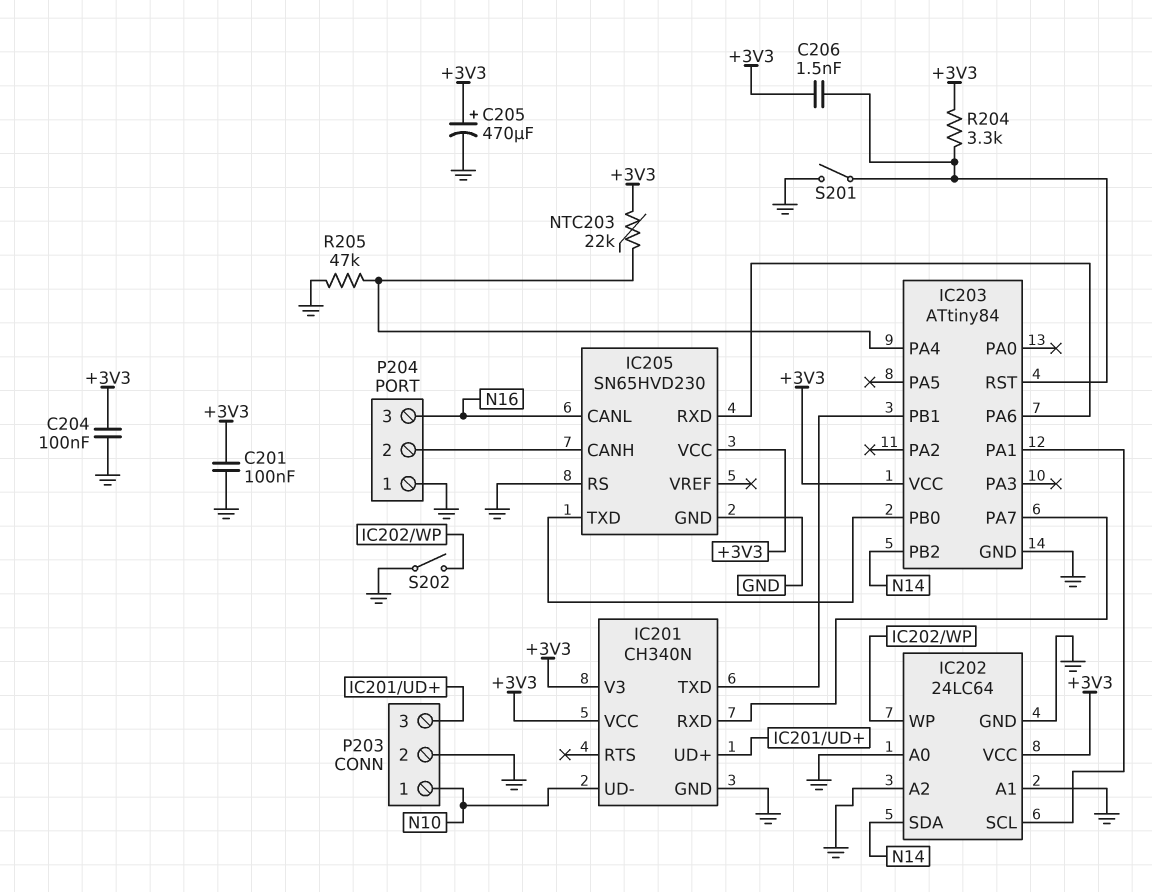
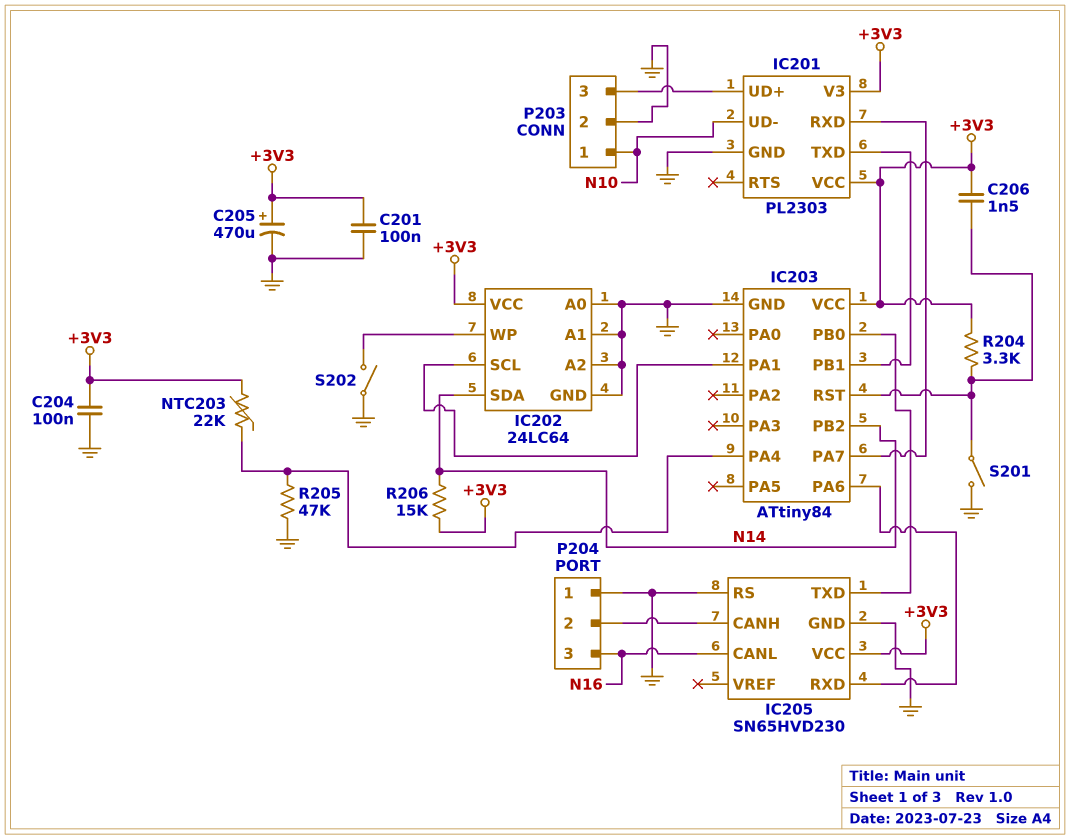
IC201: CH340N -> PL2303
R206: none -> 15k (+3V3, N14)

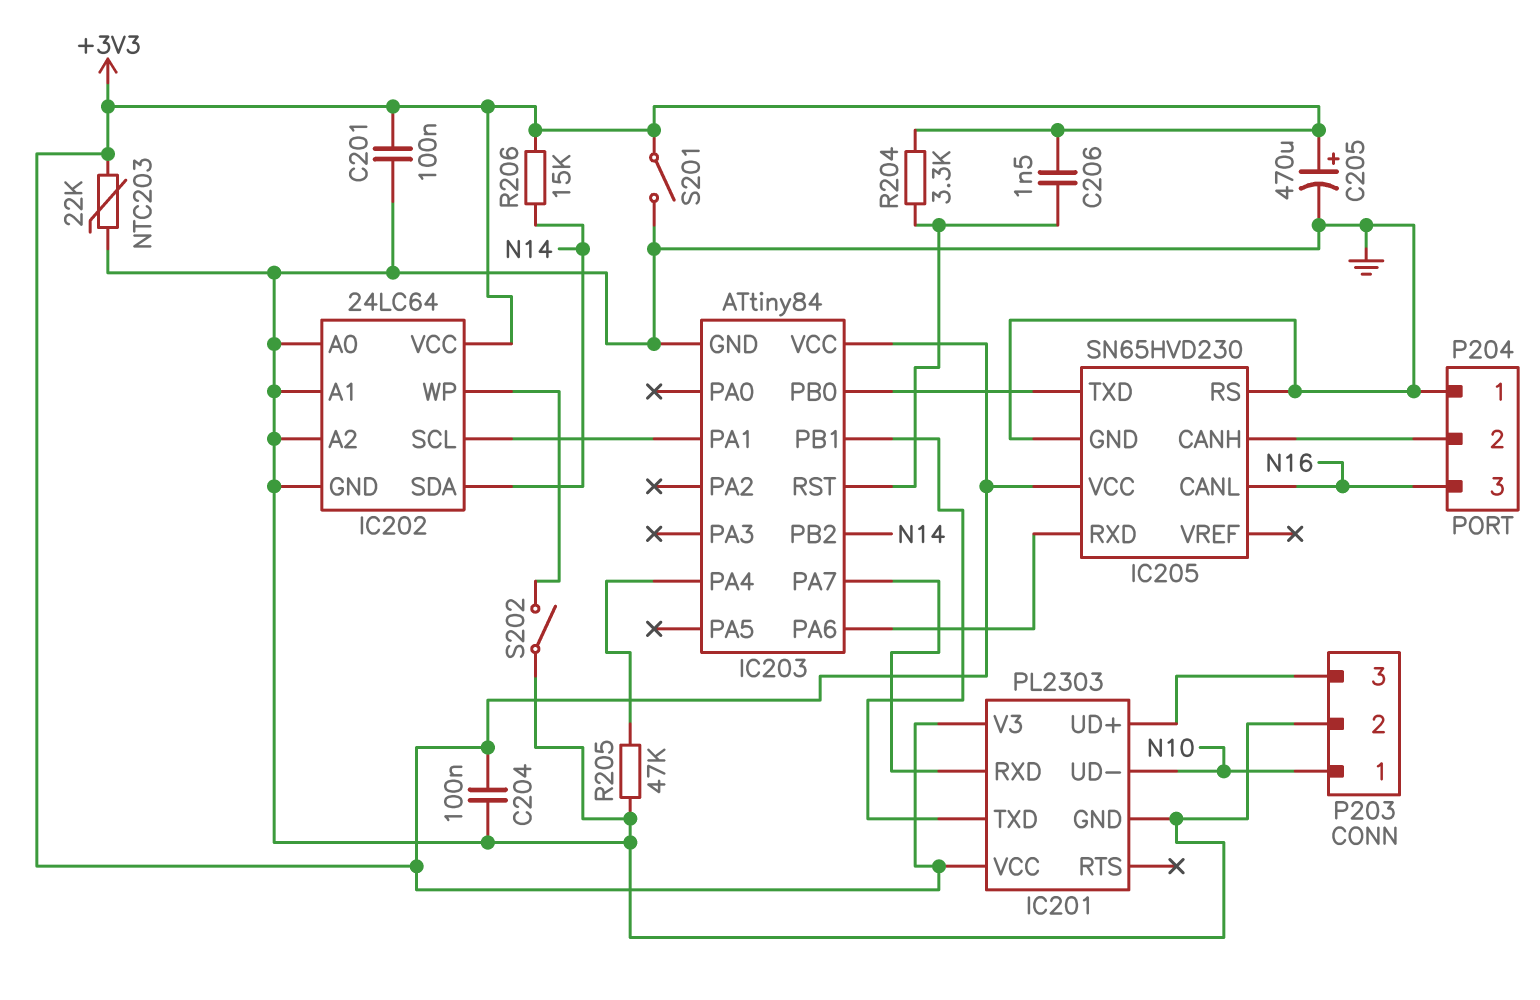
NTC203: 22k (+3V3, IC203/PA4) -> 22k (+3V3, GND)
S201: switch (GND, IC203/RST) -> switch (+3V3, GND)

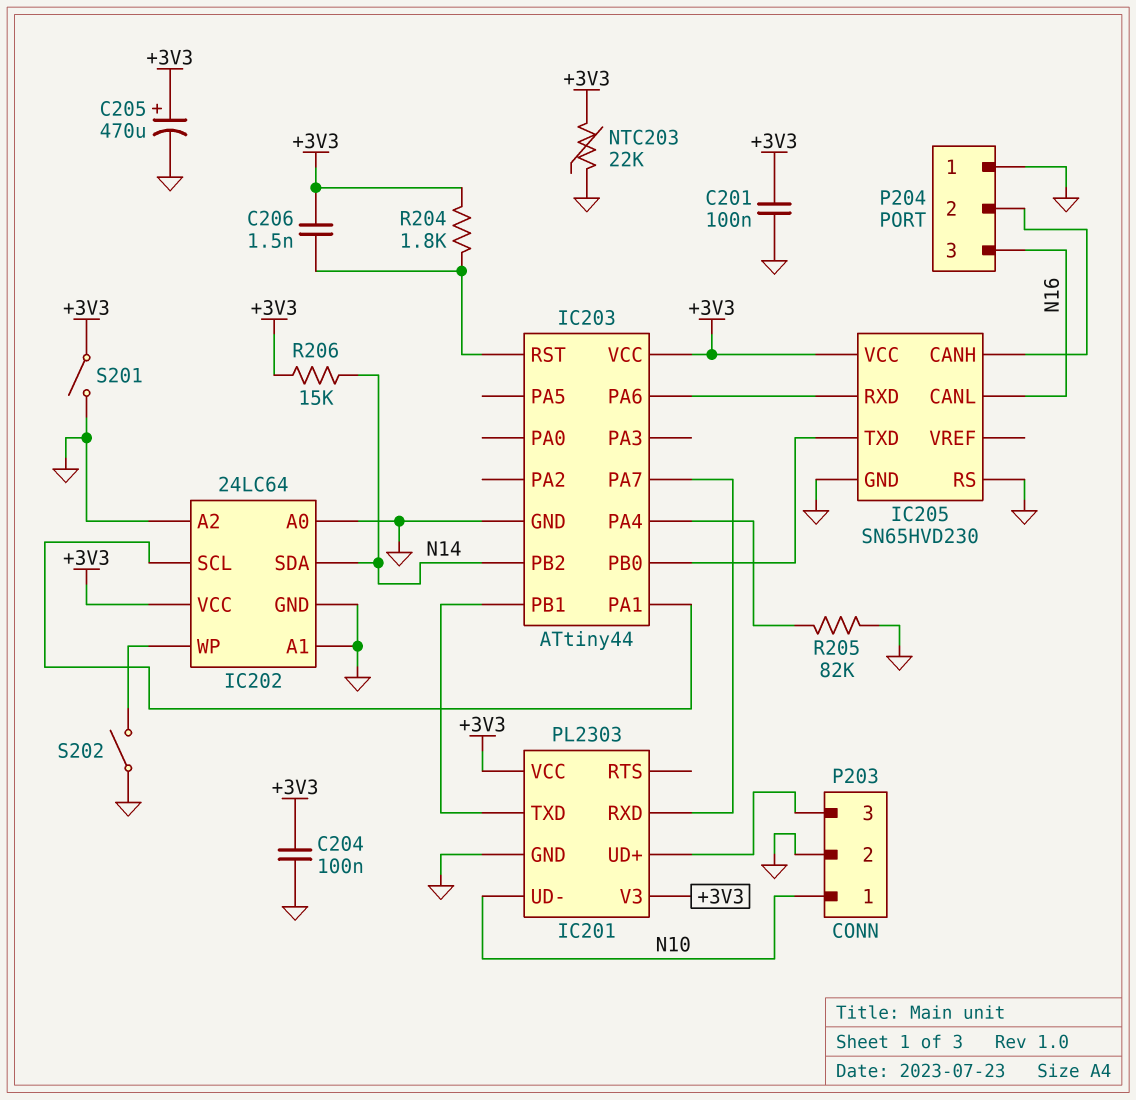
IC203: ATtiny84 -> ATtiny44
R204: 3.3k (+3V3, IC203/RST) -> 1.8k (+3V3, IC203/RST)
R205: 47k (GND, IC203/PA4) -> 82k (GND, IC203/PA4)

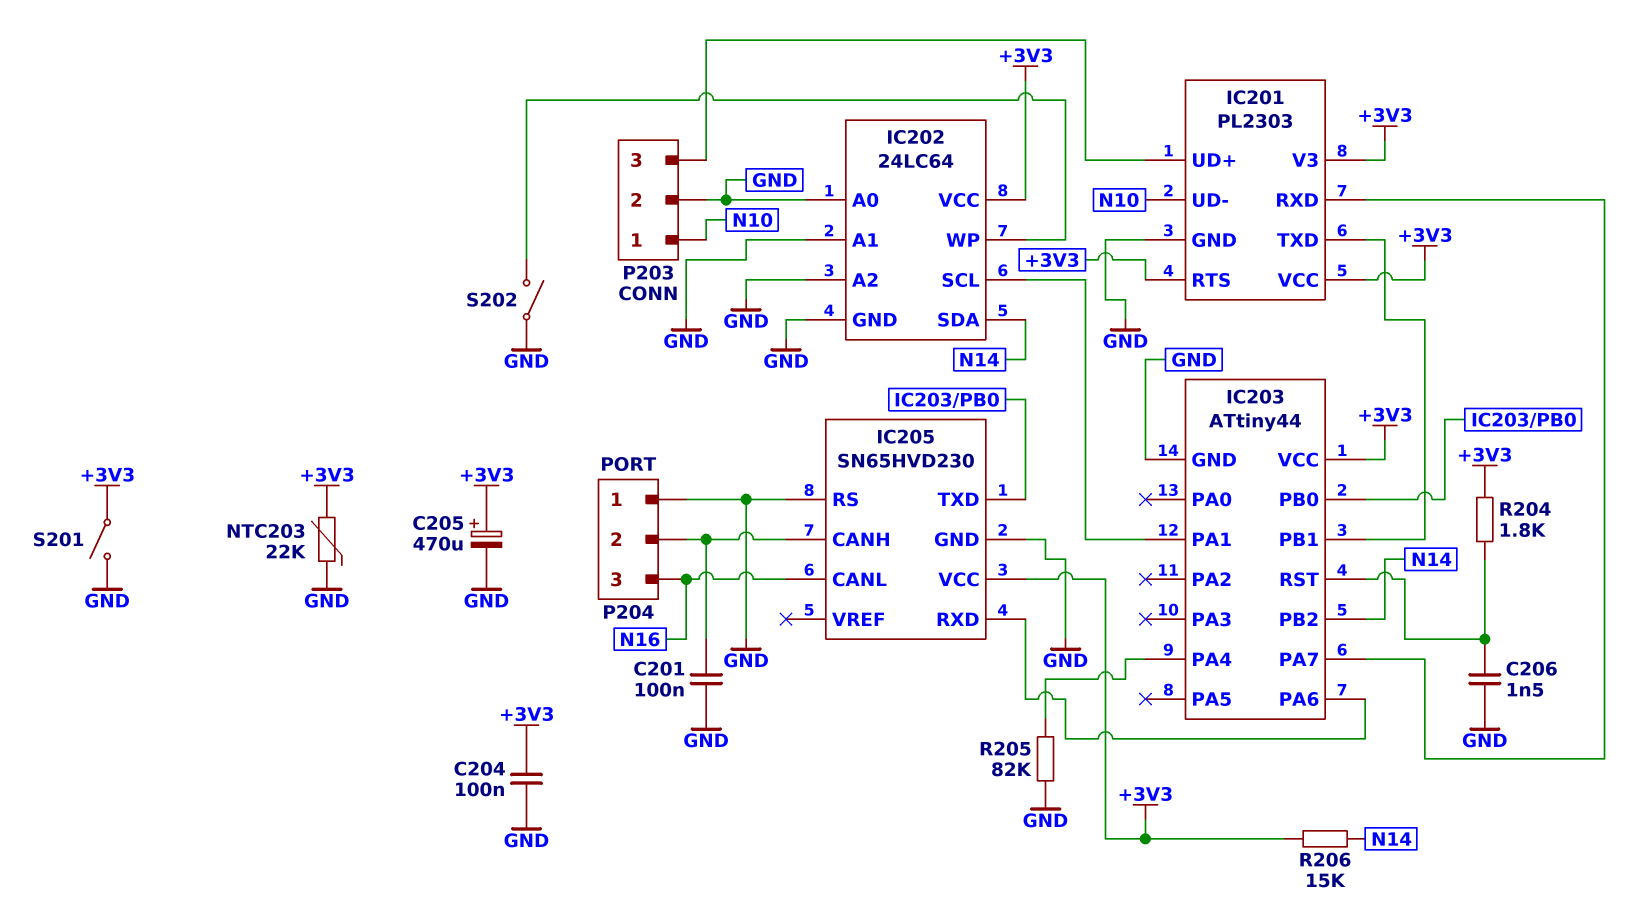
C201: 100nF (+3V3, GND) -> 100nF (GND, IC205/CANH)
C206: 1.5nF (+3V3, IC203/RST) -> 1.5nF (GND, IC203/RST)
IC201 pin RTS: none -> +3V3

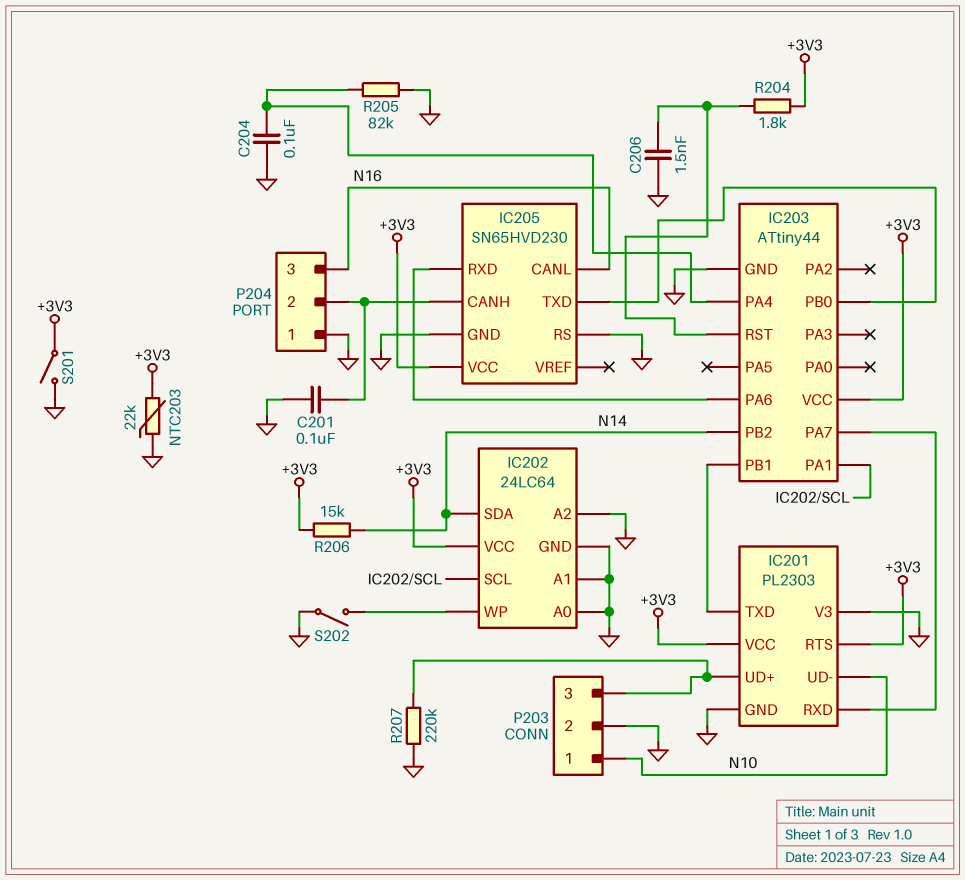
C204: 100nF (+3V3, GND) -> 100nF (GND, IC203/PA4)
C205: 470uF (plus +3V3, minus GND) -> none
IC201 pin V3: +3V3 -> GND
R207: none -> 220k (GND, IC201/UD+)

